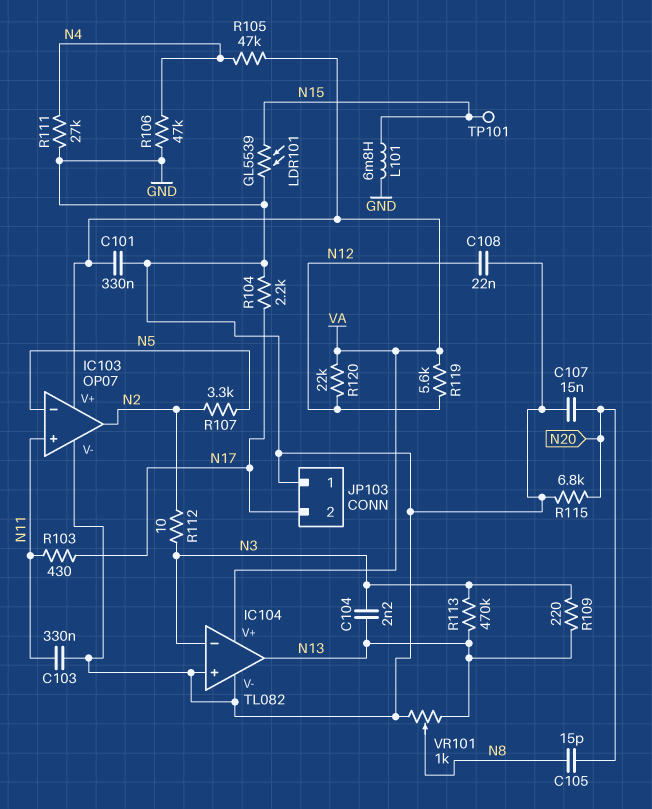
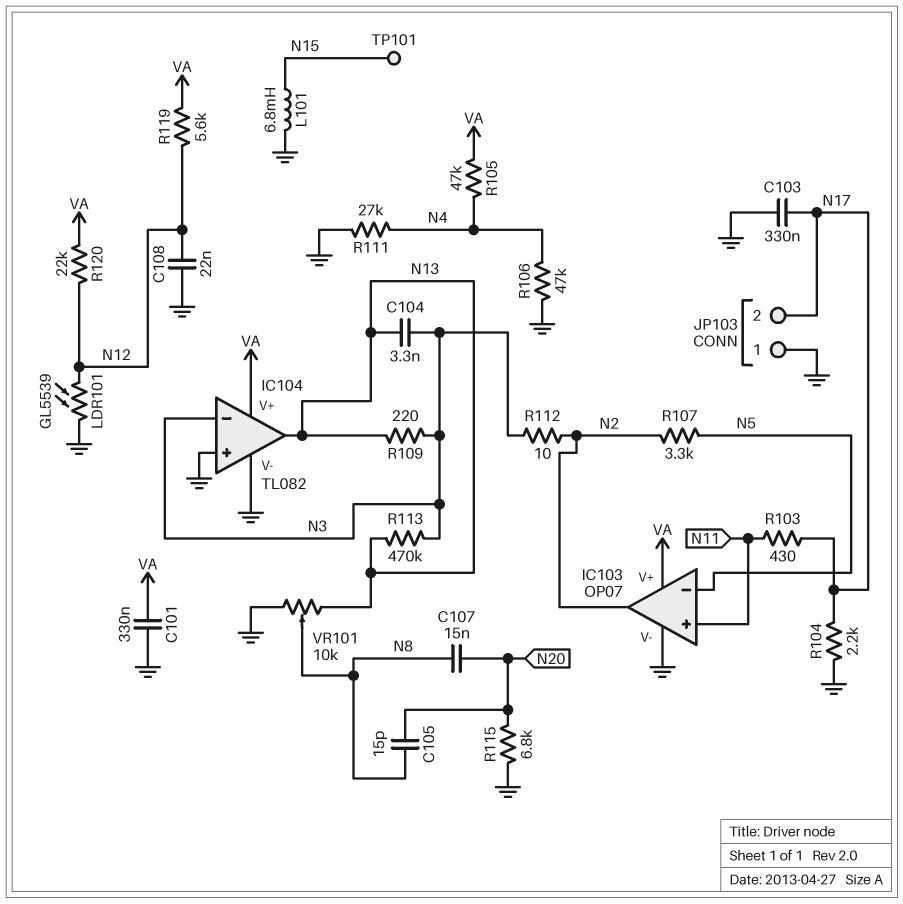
C103: 330nF (GND, N11) -> 330nF (GND, N17)
C104: 2.2nF (N3, N13) -> 3.3nF (N3, N13)
C107: 15nF (GND, N20) -> 15nF (N8, N20)
LDR101: GL5539 (GND, N15) -> GL5539 (GND, N12)
VR101: 1k (GND, N13, wiper N8) -> 10k (GND, N13, wiper N8)

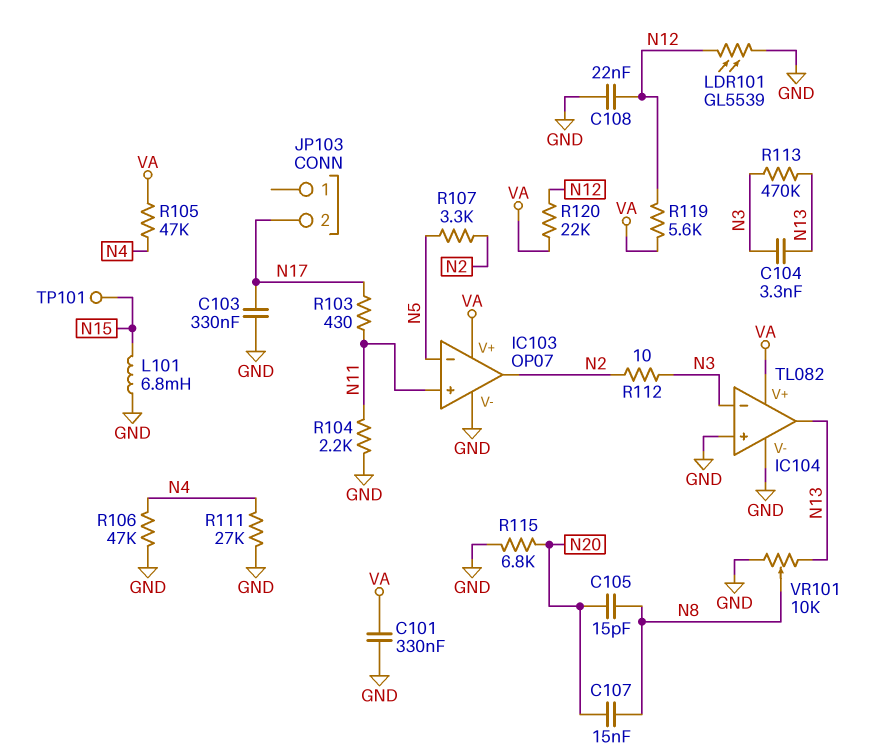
JP103 pin 1: GND -> none
R104: 2.2k (GND, N17) -> 2.2k (GND, N11)
R109: 220 (N3, N13) -> none

